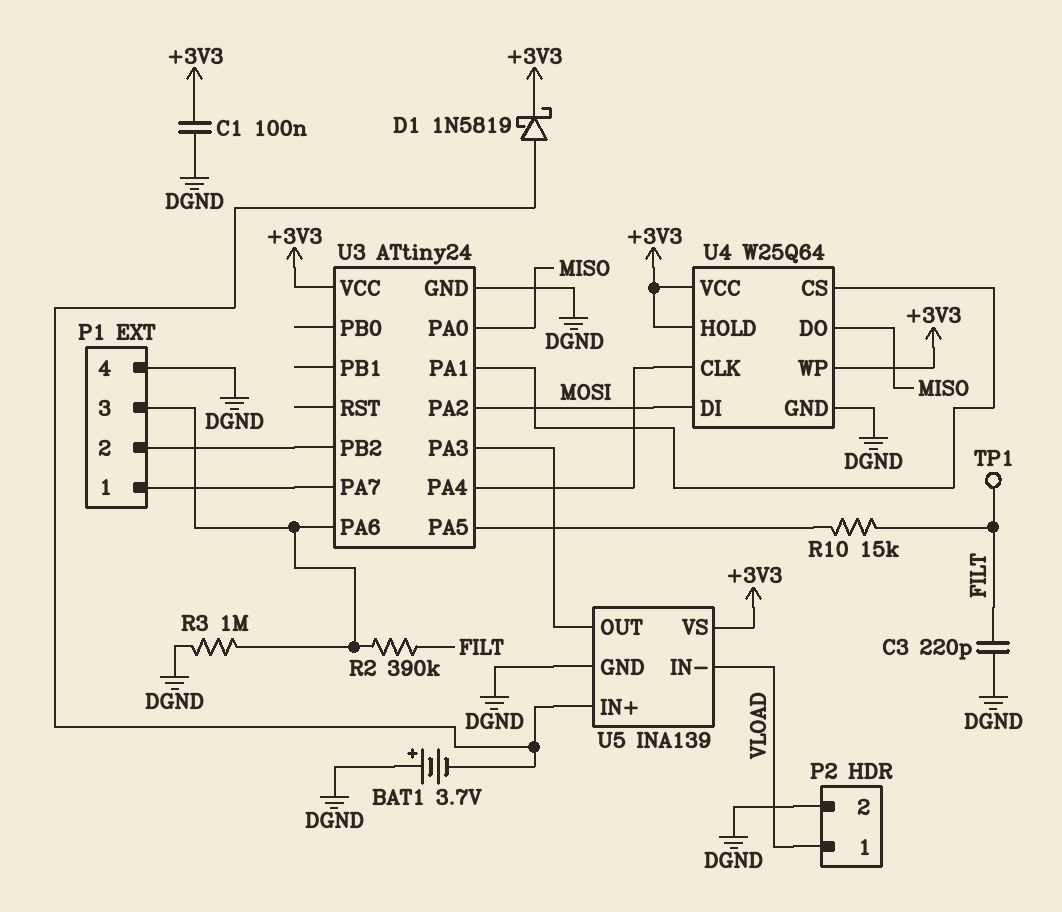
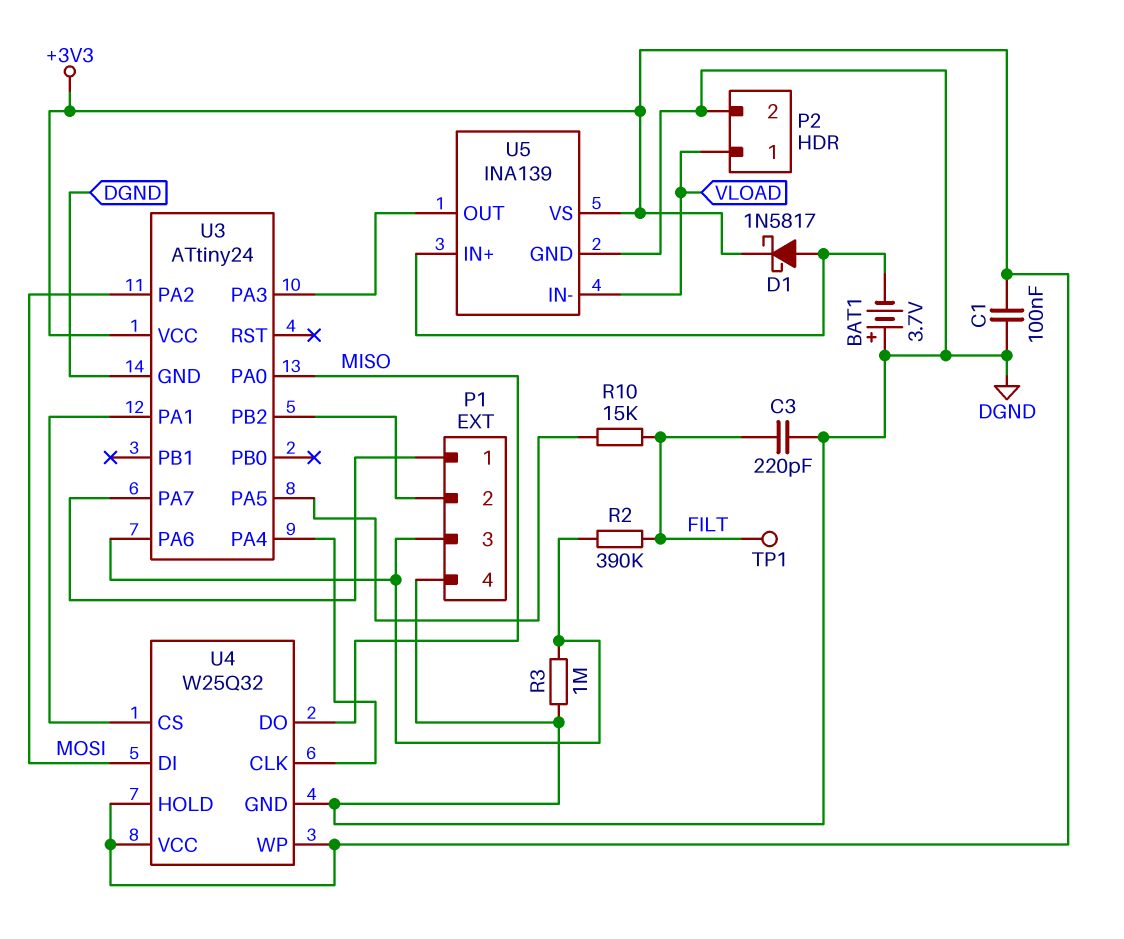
D1: schottky 1N5819 (A U5/IN+, K +3V3) -> schottky 1N5817 (A U5/IN+, K +3V3)
U4: W25Q64 -> W25Q32

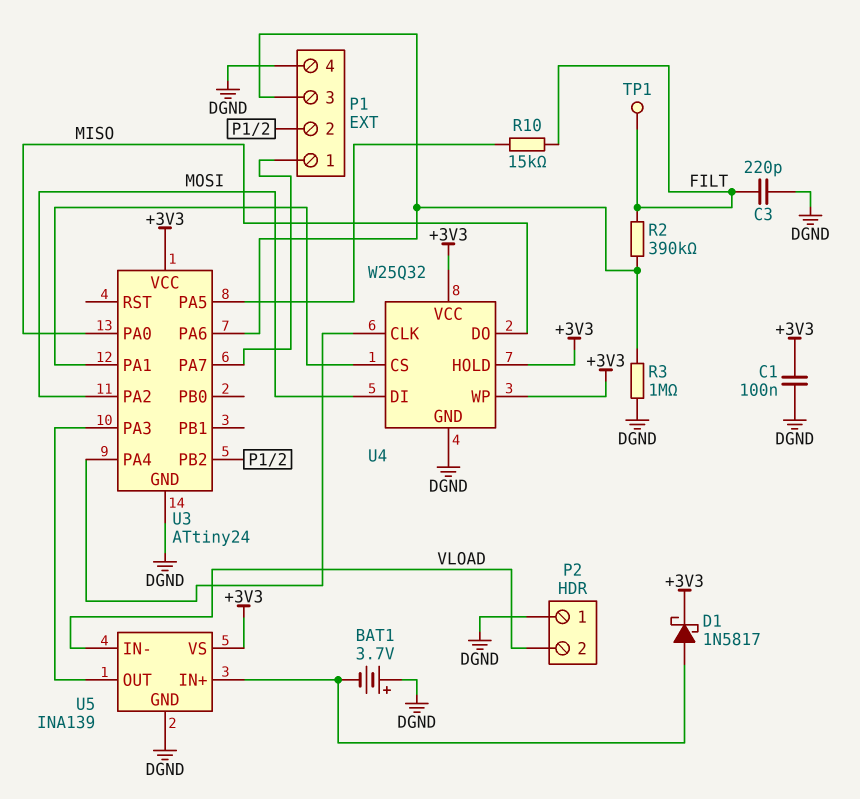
P2 pin 1: VLOAD -> DGND
P2 pin 2: DGND -> VLOAD

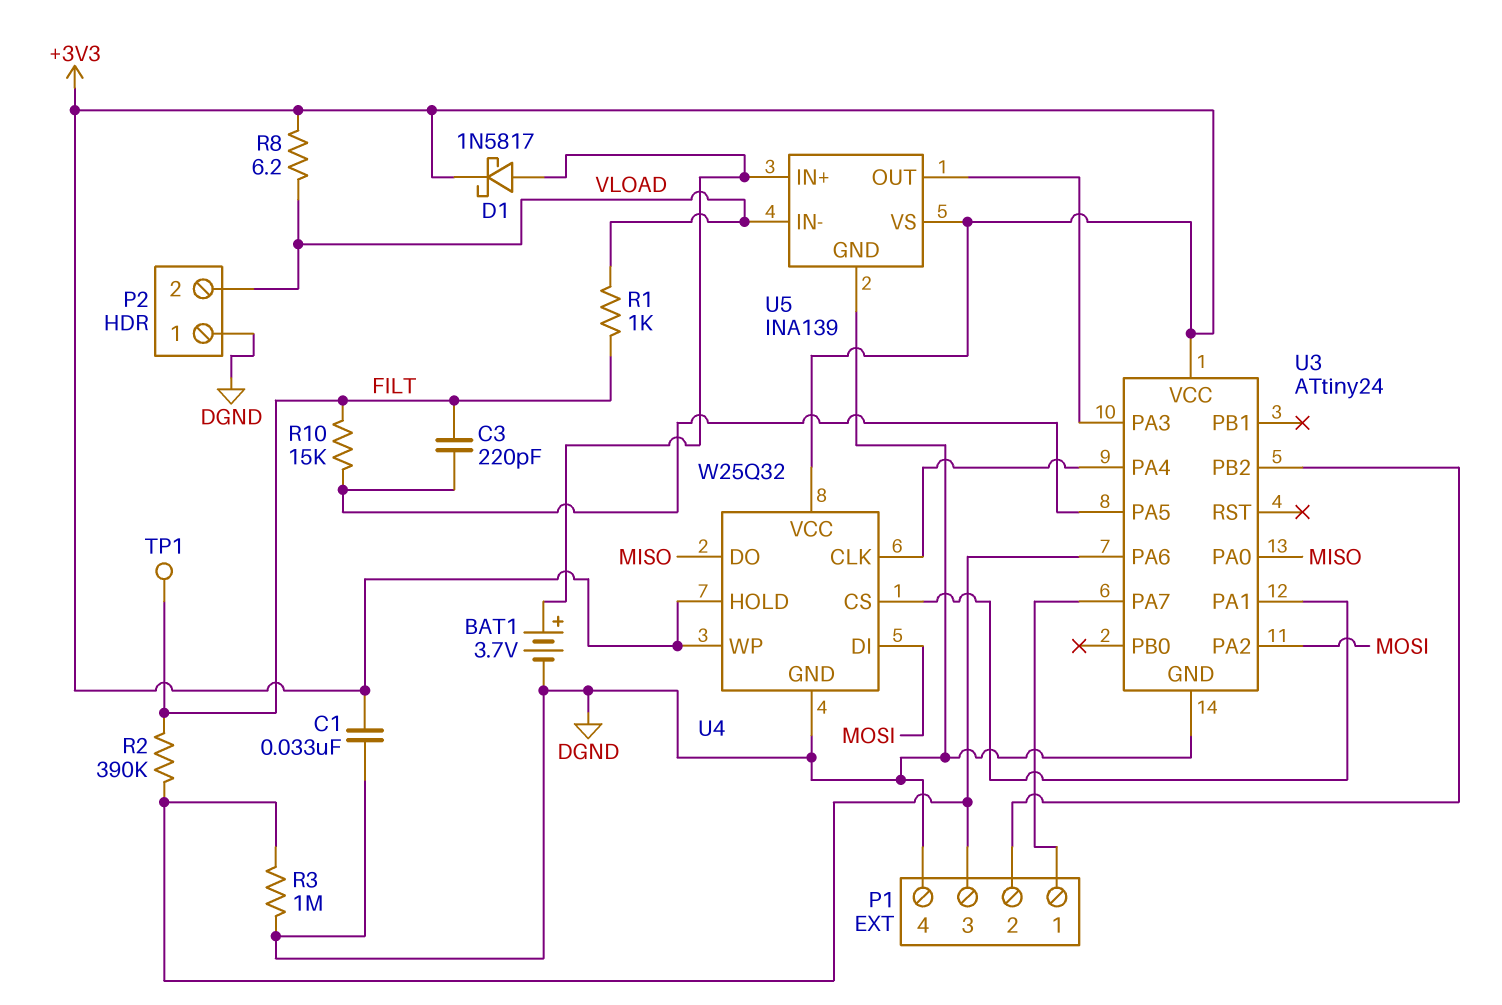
BAT1: 3.7V (plus DGND, minus U5/IN+) -> 3.7V (plus U5/IN+, minus DGND)
C1: 100nF (+3V3, DGND) -> 33nF (+3V3, DGND)
C3: 220pF (DGND, FILT) -> 220pF (FILT, U3/PA5)
R1: none -> 1k (FILT, VLOAD)
R8: none -> 6.2 (+3V3, VLOAD)

